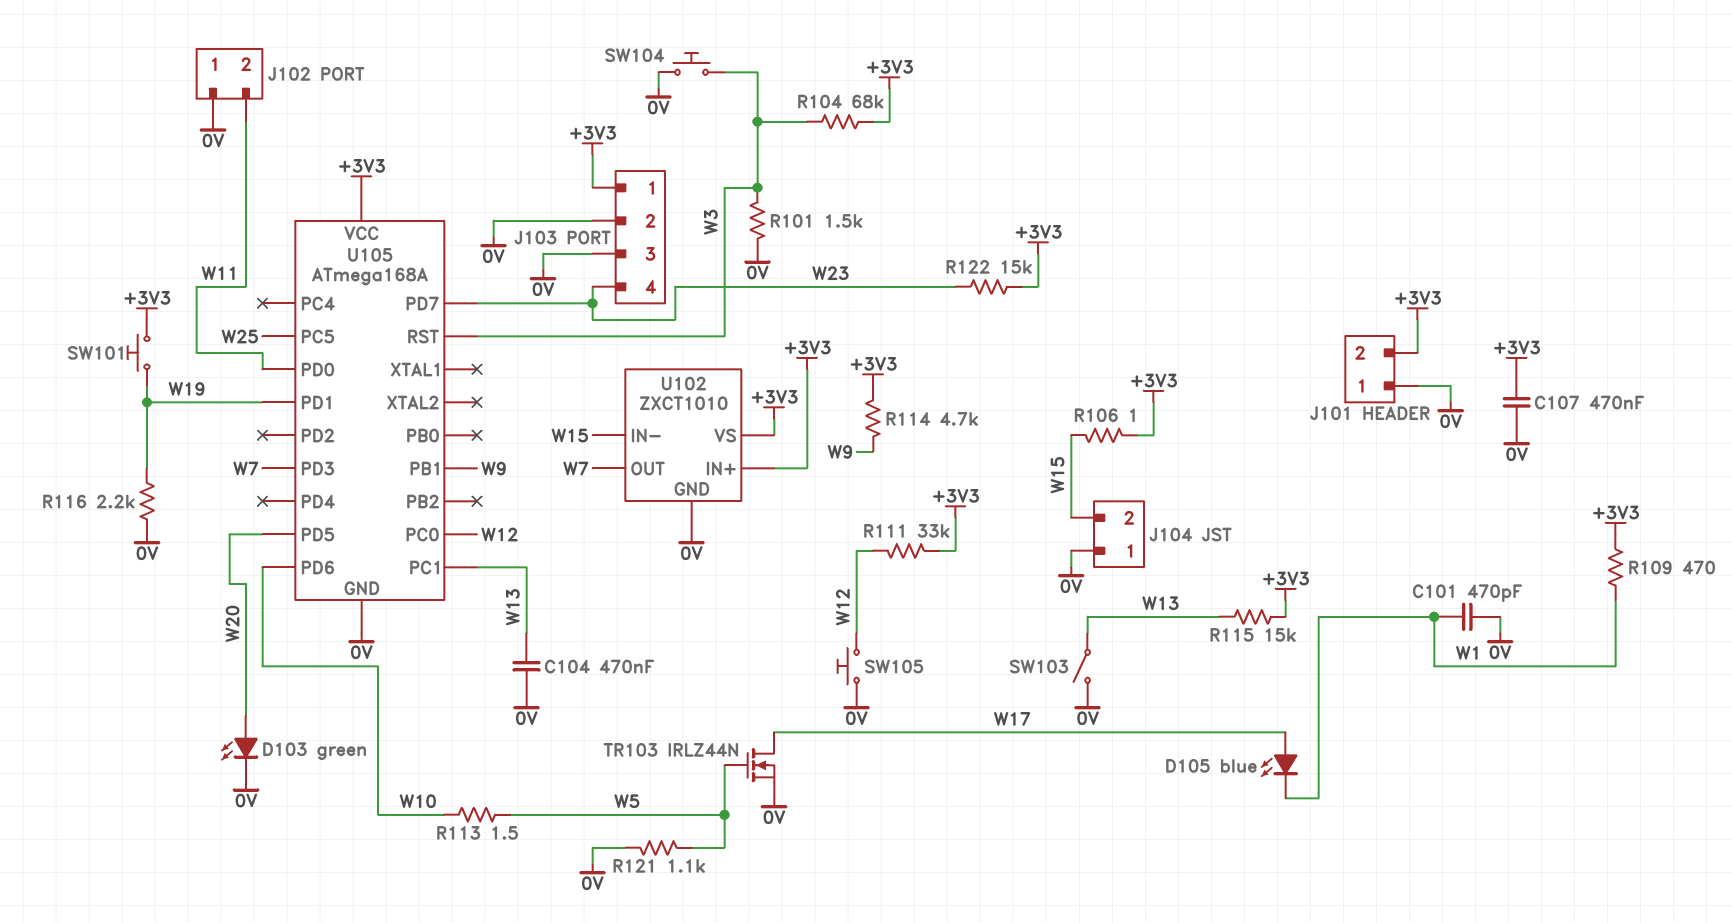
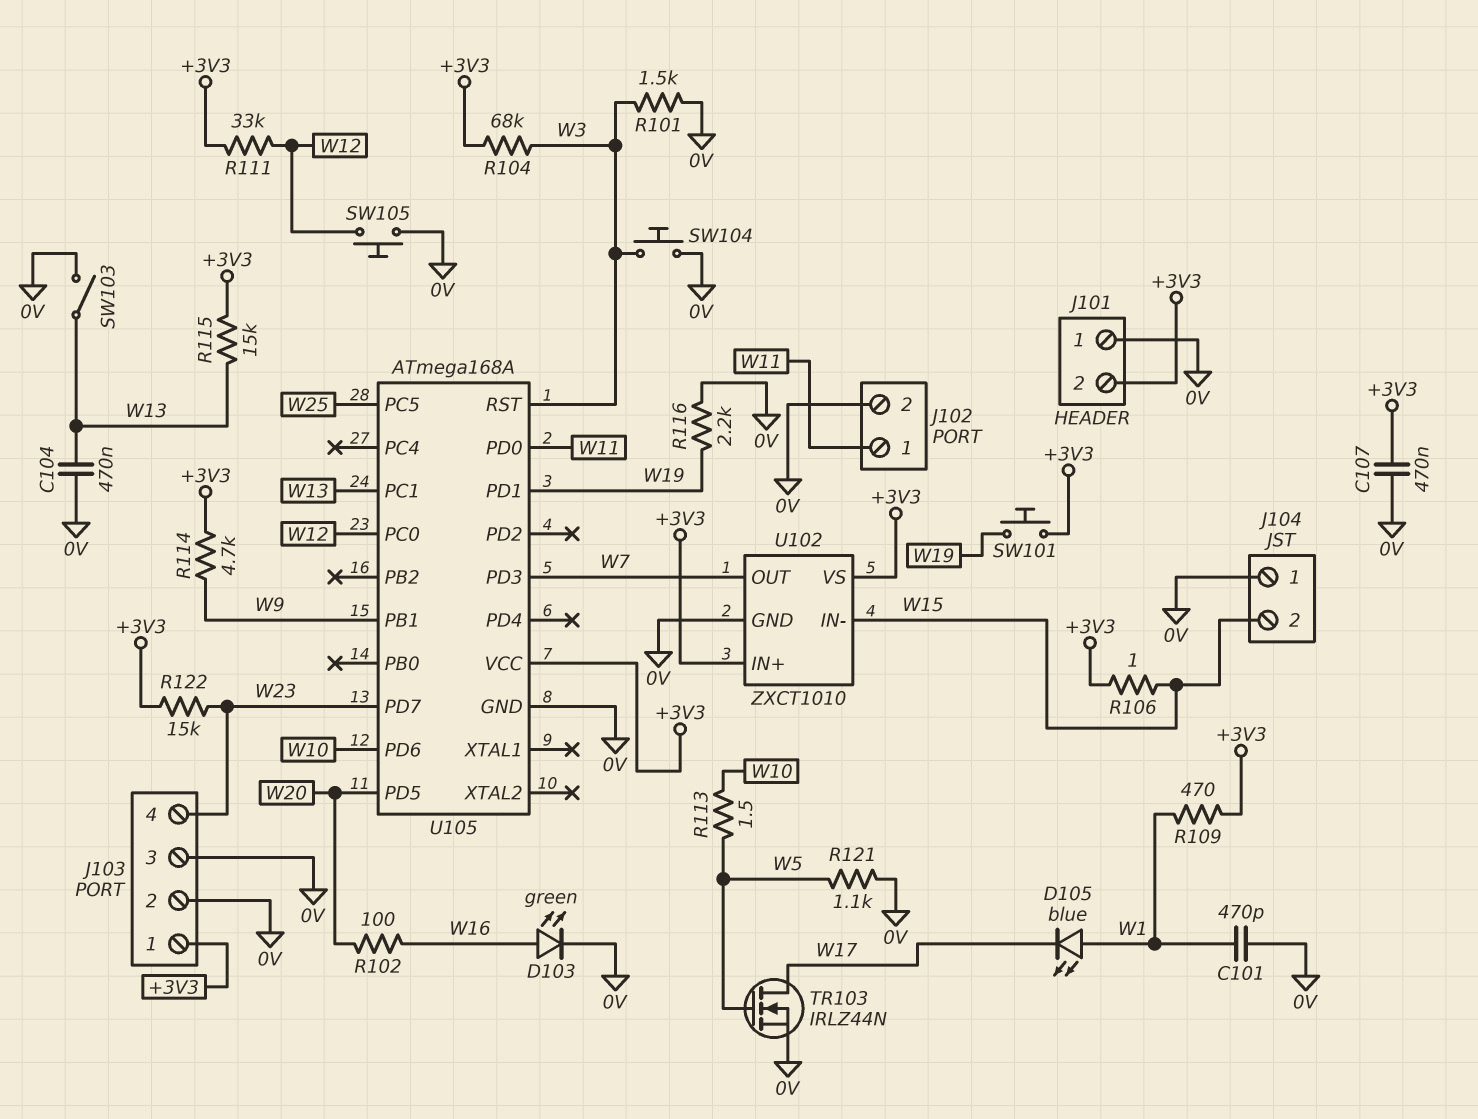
D103: LED green (A W20, K 0V) -> LED green (A W16, K 0V)
D105: LED blue (A W17, K W1) -> LED blue (A W1, K W17)
J102 pin 1: 0V -> W11
J102 pin 2: W11 -> 0V
R102: none -> 100 (W16, W20)

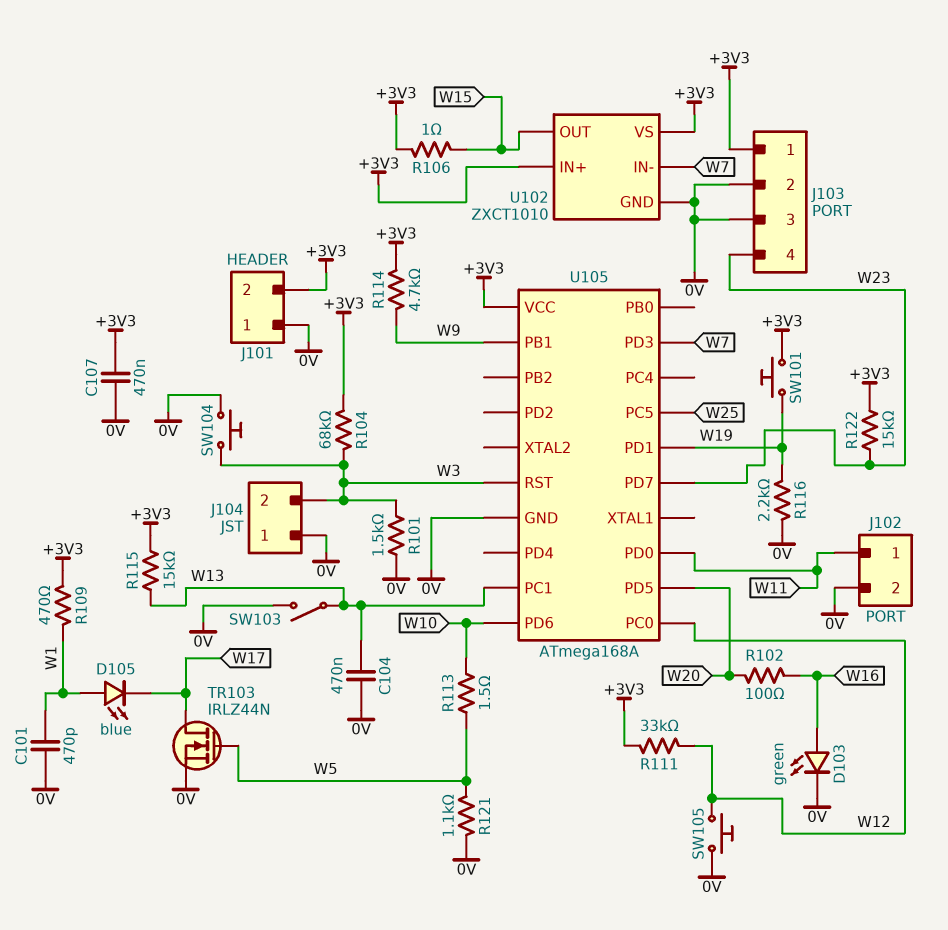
J104 pin 2: W15 -> W3
U102 pin IN-: W15 -> W7
U102 pin OUT: W7 -> W15

